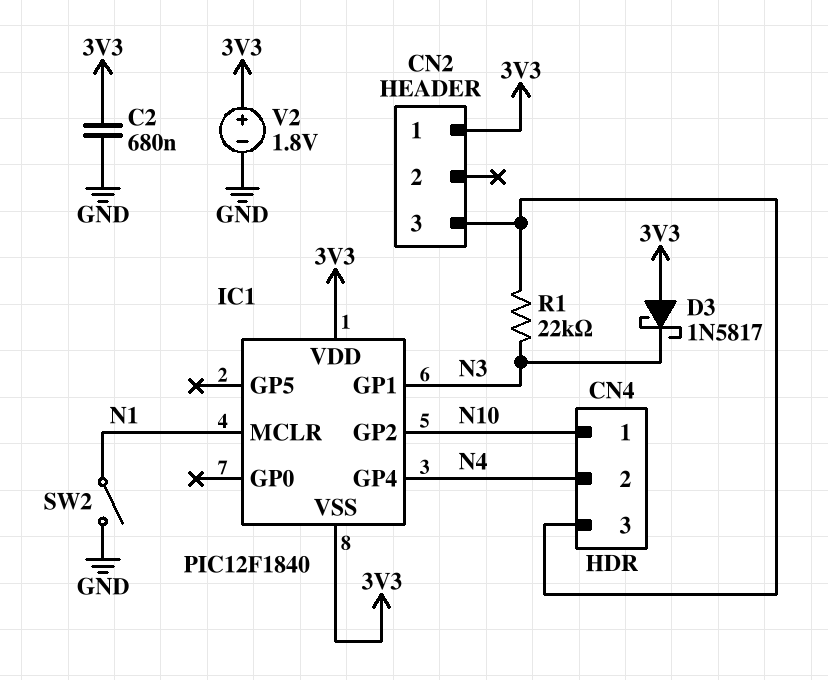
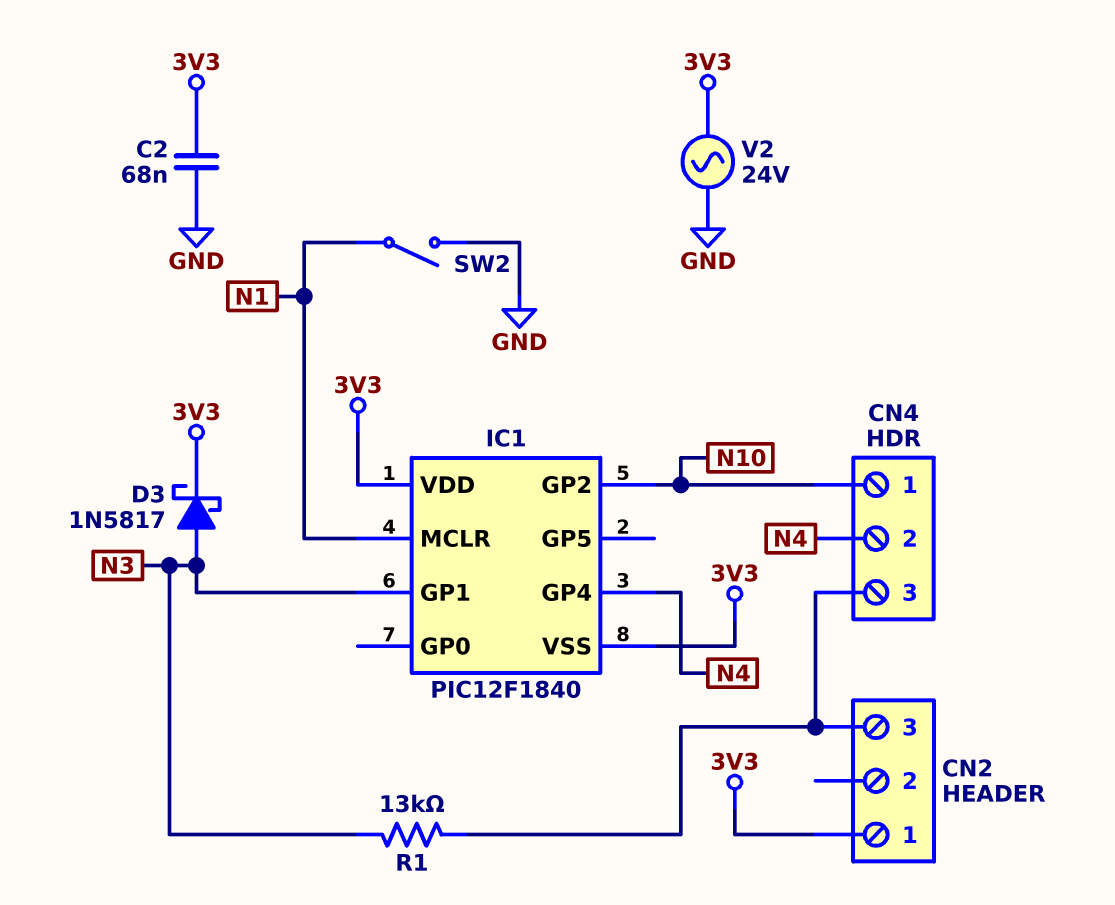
C2: 680nF (3V3, GND) -> 68nF (3V3, GND)
D3: schottky 1N5817 (A 3V3, K N3) -> schottky 1N5817 (A N3, K 3V3)
R1: 22k (CN2/3, N3) -> 13k (CN2/3, N3)
V2: 1.8V (plus 3V3, minus GND) -> AC 24V (3V3, GND)

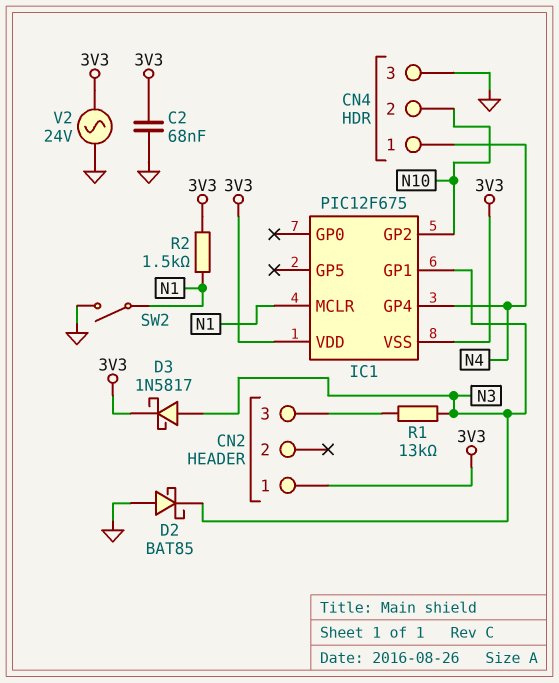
CN4 pin 1: N10 -> N4
CN4 pin 2: N4 -> N10
CN4 pin 3: CN2/3 -> GND
D2: none -> schottky BAT85 (A GND, K N3)
IC1: PIC12F1840 -> PIC12F675
R2: none -> 1.5k (3V3, N1)

